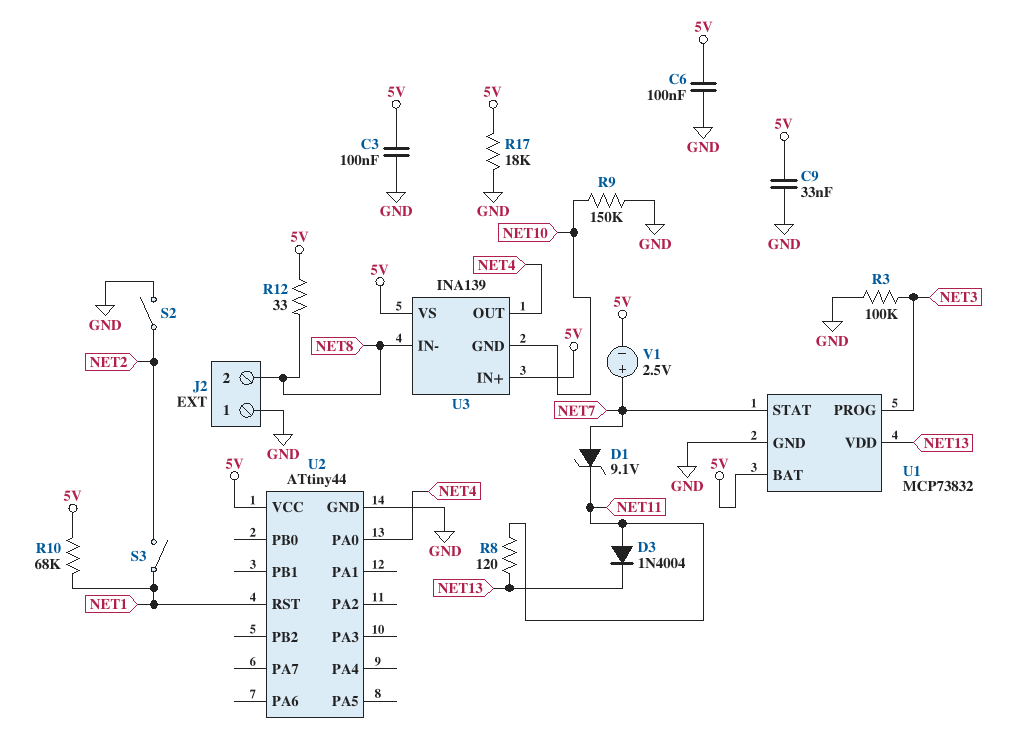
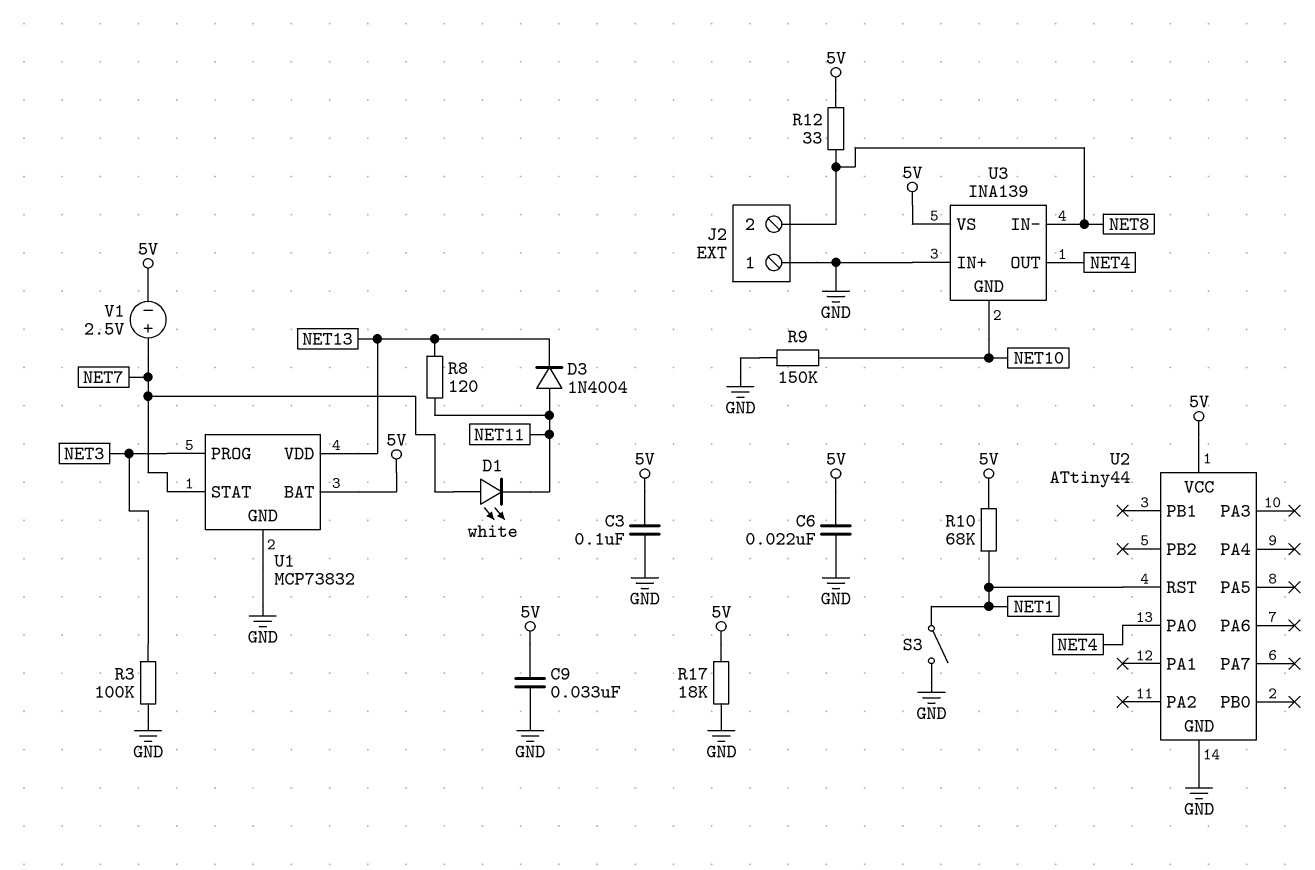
C6: 100nF (5V, GND) -> 22nF (5V, GND)
D1: zener 9.1V (A NET7, K NET11) -> LED white (A NET7, K NET11)
S2: switch (GND, NET2) -> none
S3: switch (NET1, NET2) -> switch (GND, NET1)
U3 pin IN+: 5V -> GND

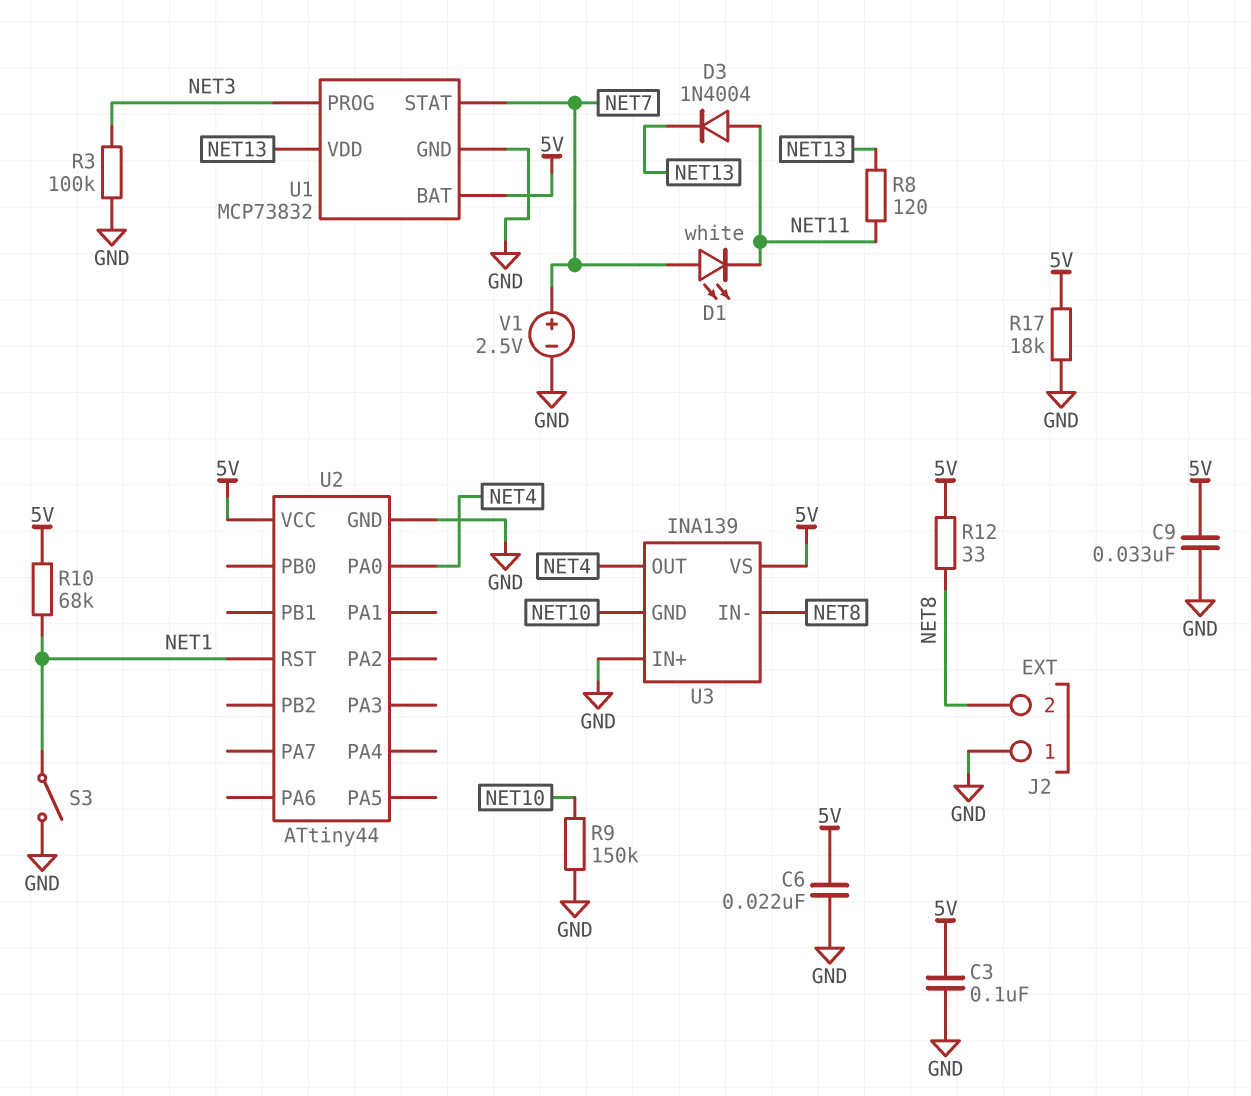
V1: 2.5V (plus NET7, minus 5V) -> 2.5V (plus NET7, minus GND)

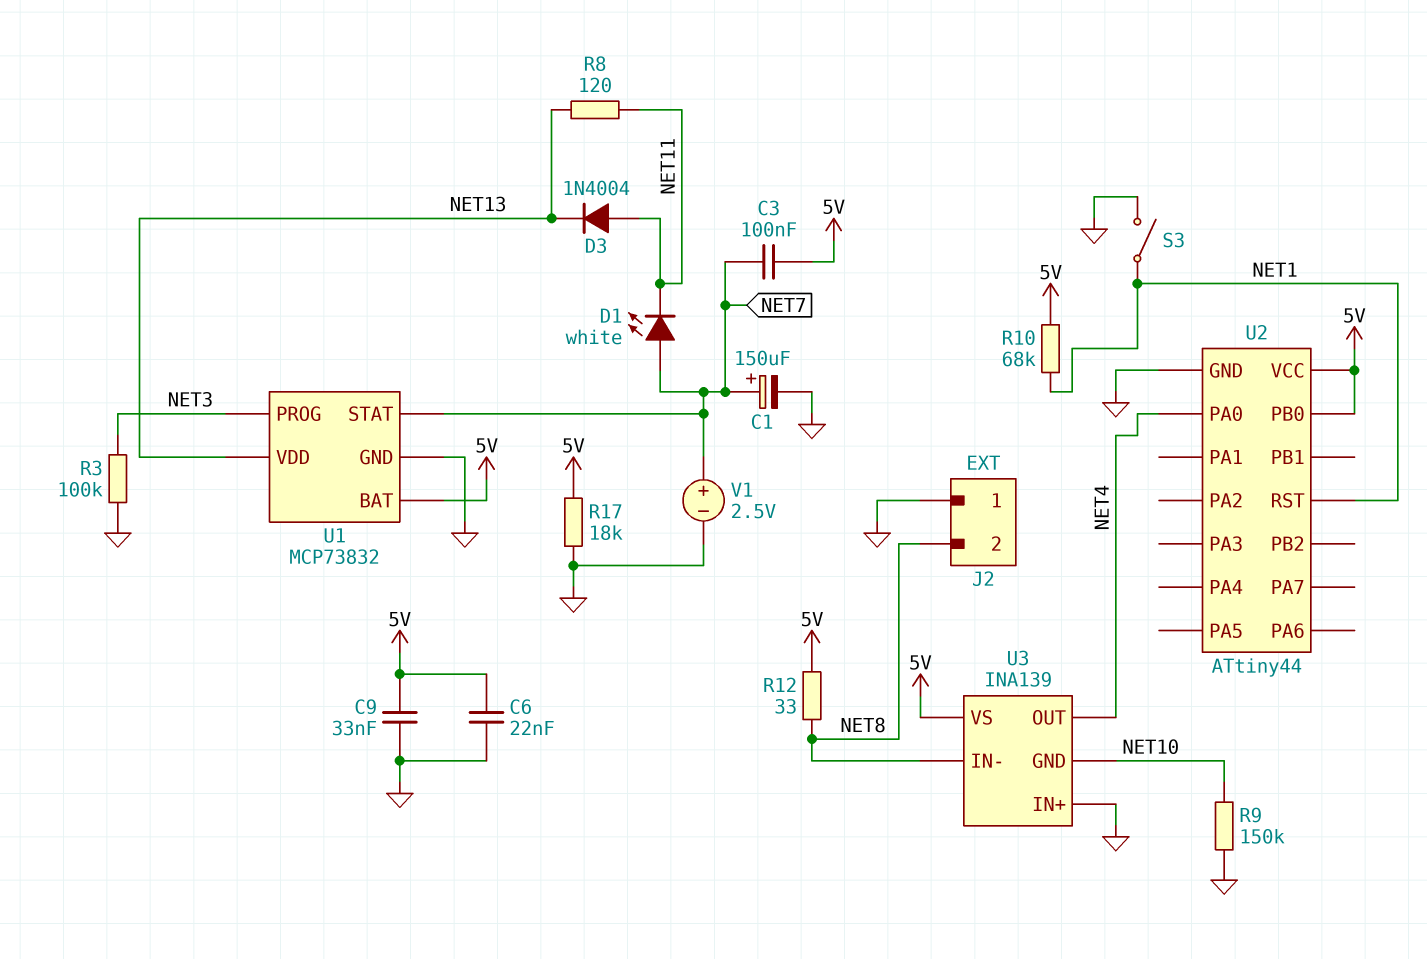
C1: none -> 150uF (plus NET7, minus GND)
C3: 100nF (5V, GND) -> 100nF (5V, NET7)
U2 pin PB0: none -> 5V

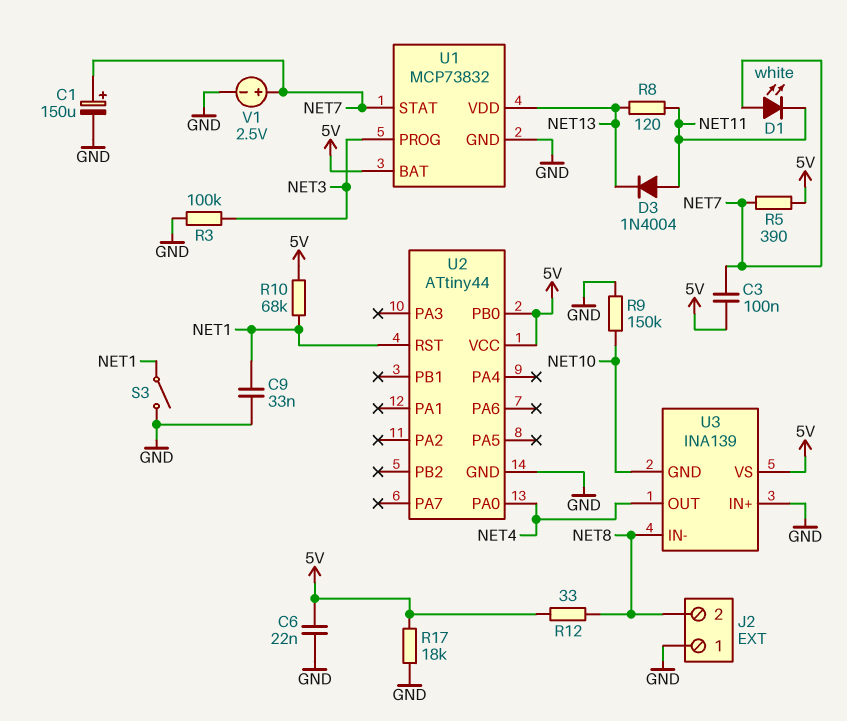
C9: 33nF (5V, GND) -> 33nF (GND, NET1)
R5: none -> 390 (5V, NET7)

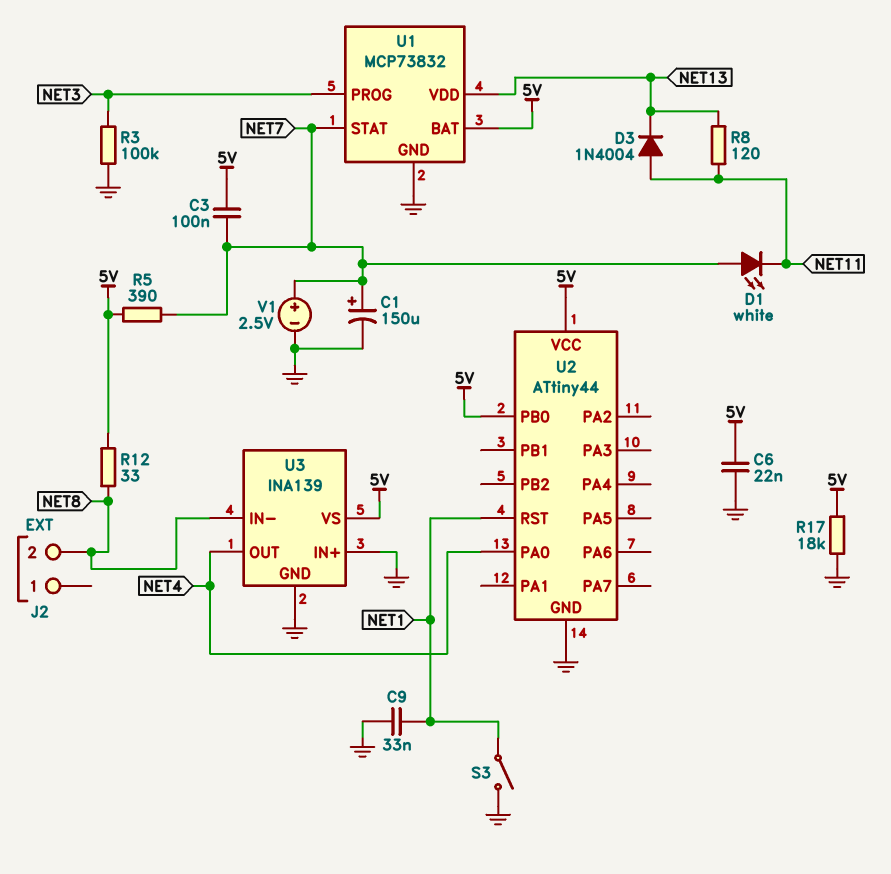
J2 pin 1: GND -> none
R9: 150k (GND, NET10) -> none
R10: 68k (5V, NET1) -> none
U3 pin GND: NET10 -> GND

